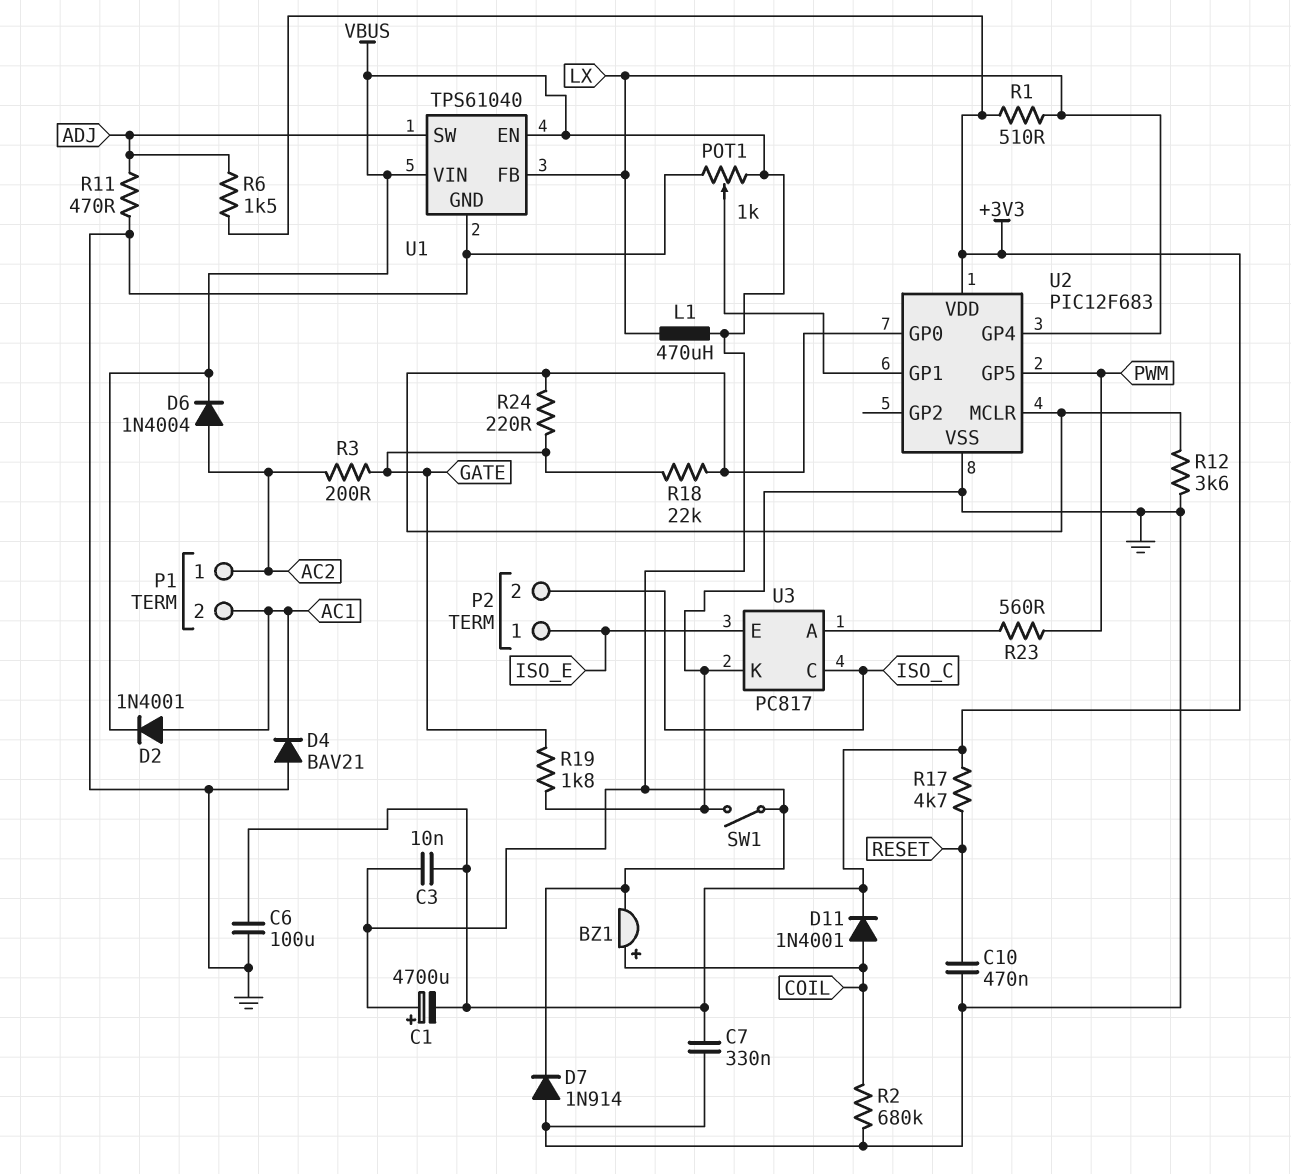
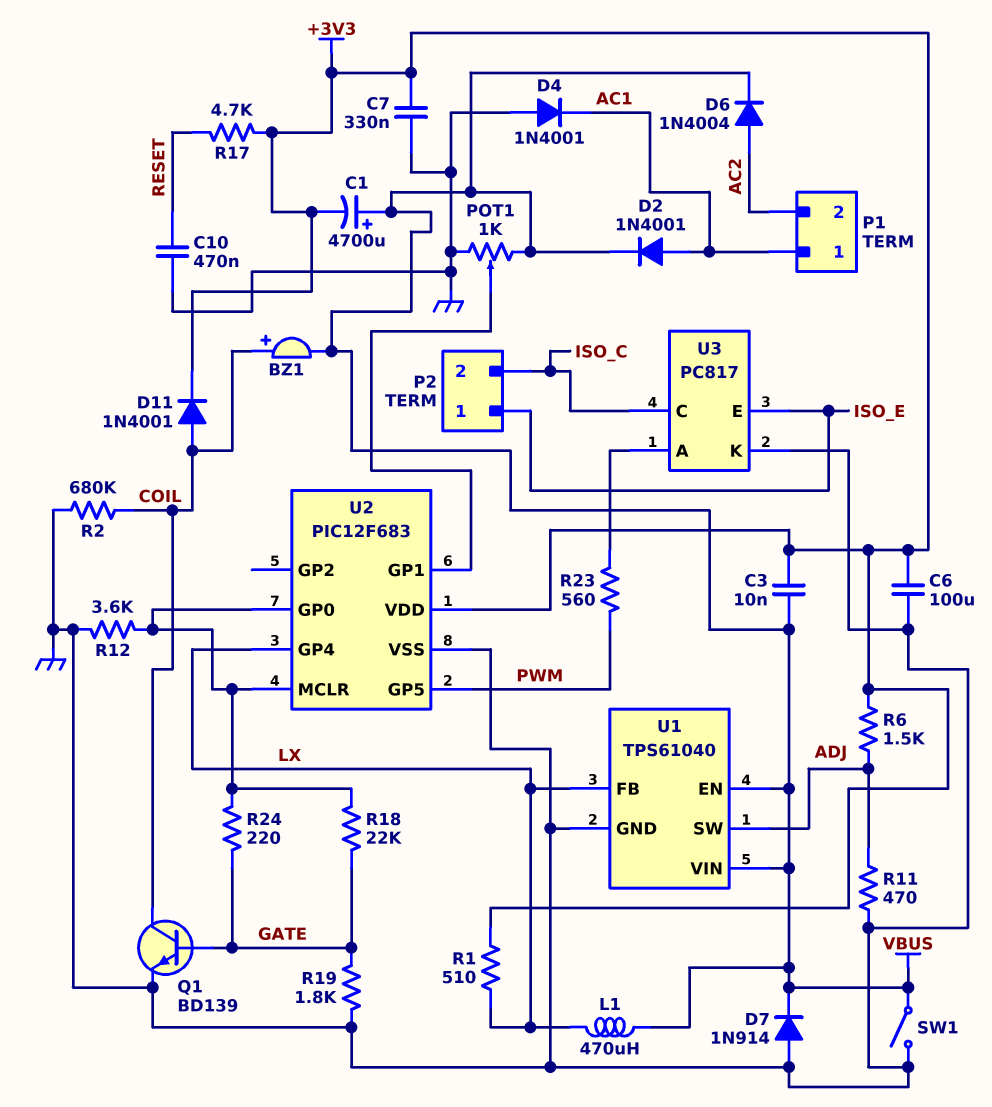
D4: diode BAV21 (A GND, K AC1) -> diode 1N4001 (A GND, K AC1)
P1 pin 1: AC2 -> AC1
P1 pin 2: AC1 -> AC2
Q1: none -> NPN BD139 (B GATE, C COIL, E GND)
R3: 200 (AC2, GATE) -> none

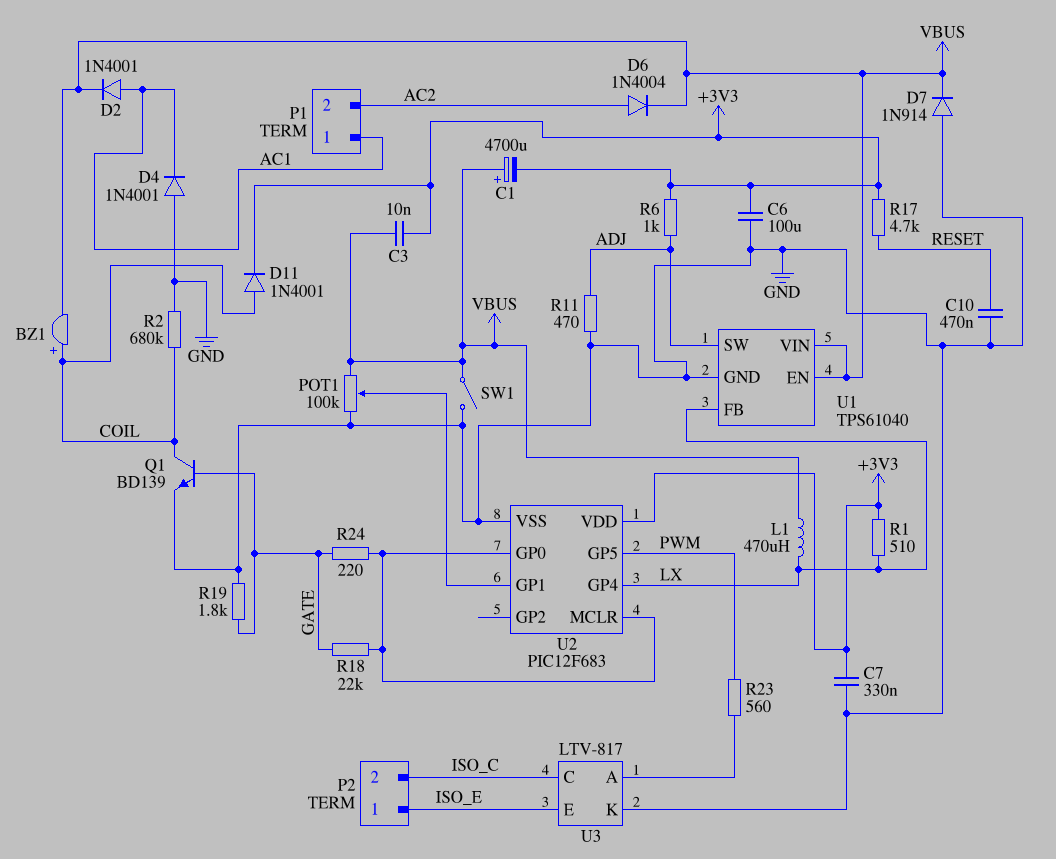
POT1: 1k (GND, VBUS, wiper U2/GP1) -> 100k (GND, VBUS, wiper U2/GP1)
R6: 1.5k (+3V3, ADJ) -> 1k (+3V3, ADJ)
R12: 3.6k (GND, U2/GP0) -> none
U3: PC817 -> LTV-817

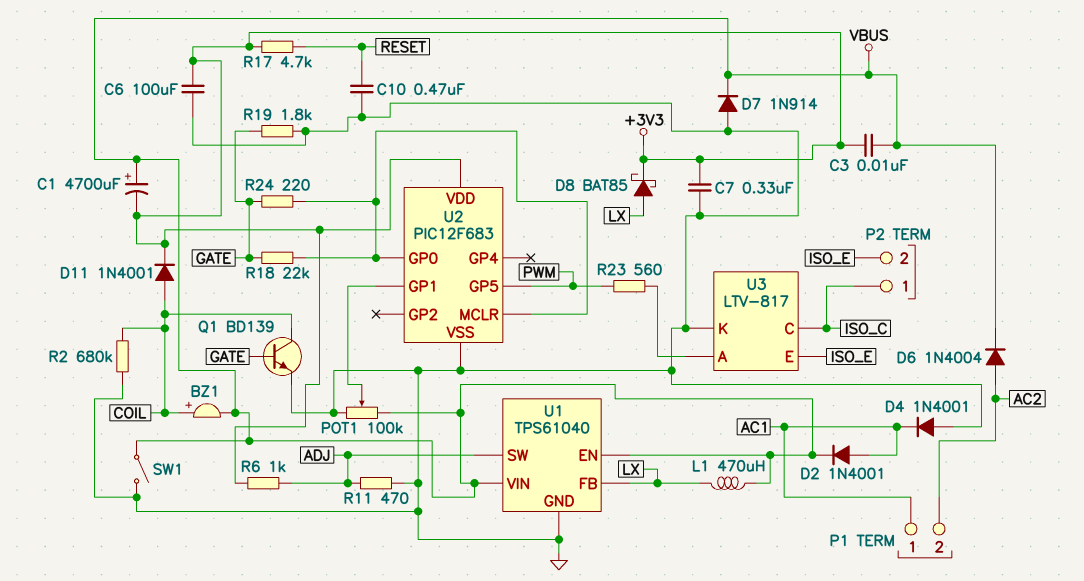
D8: none -> schottky BAT85 (A LX, K +3V3)
P2 pin 1: ISO_E -> ISO_C
P2 pin 2: ISO_C -> ISO_E
R1: 510 (+3V3, LX) -> none
U2 pin GP4: LX -> none

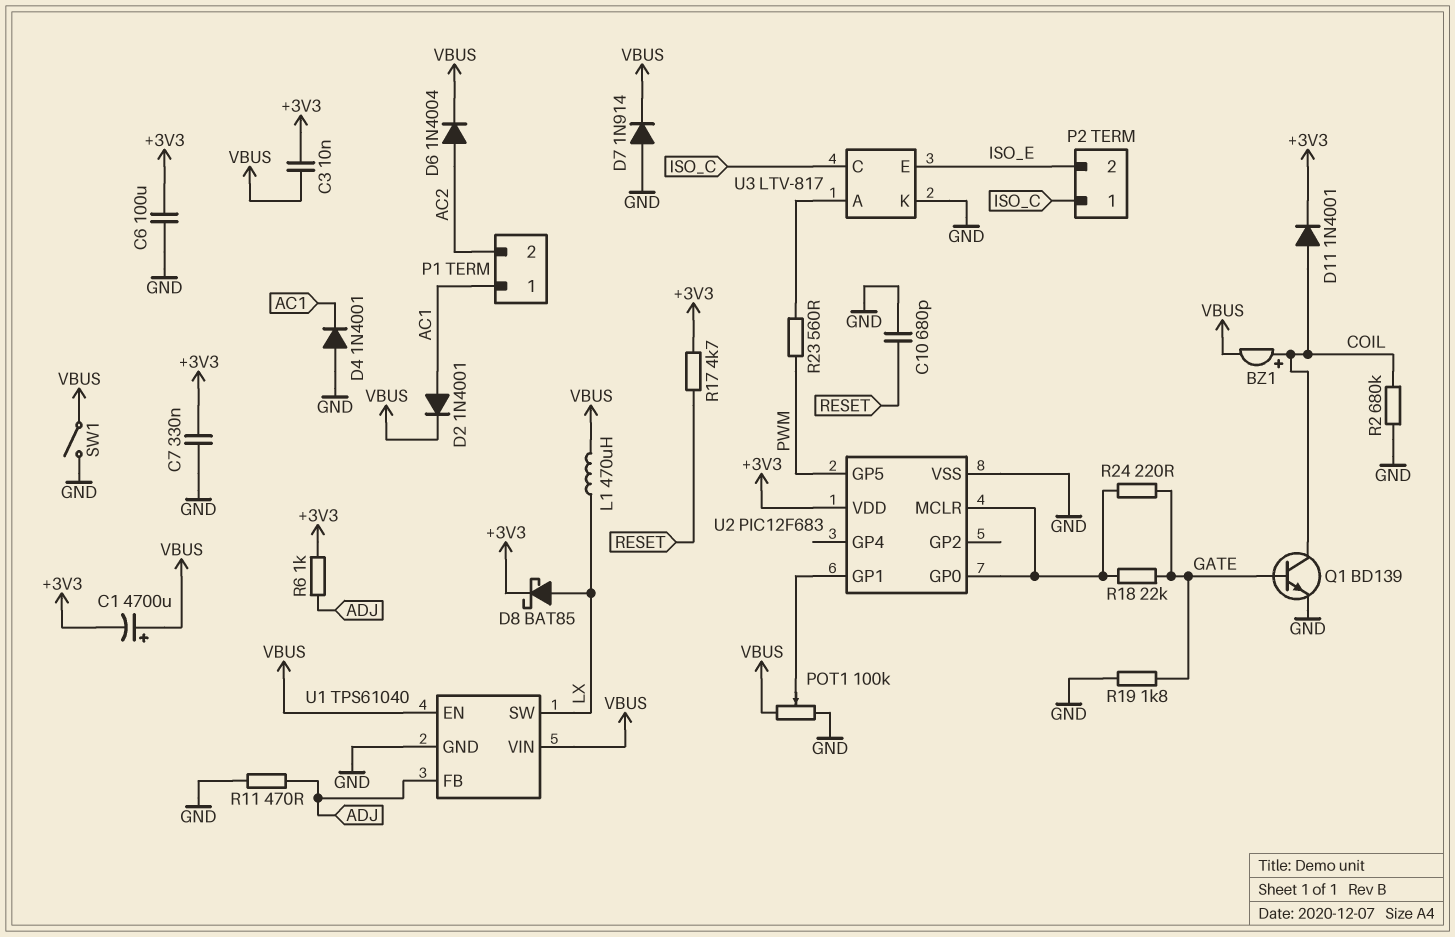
C10: 470nF (GND, RESET) -> 680pF (GND, RESET)
U1 pin FB: LX -> ADJ
U1 pin SW: ADJ -> LX

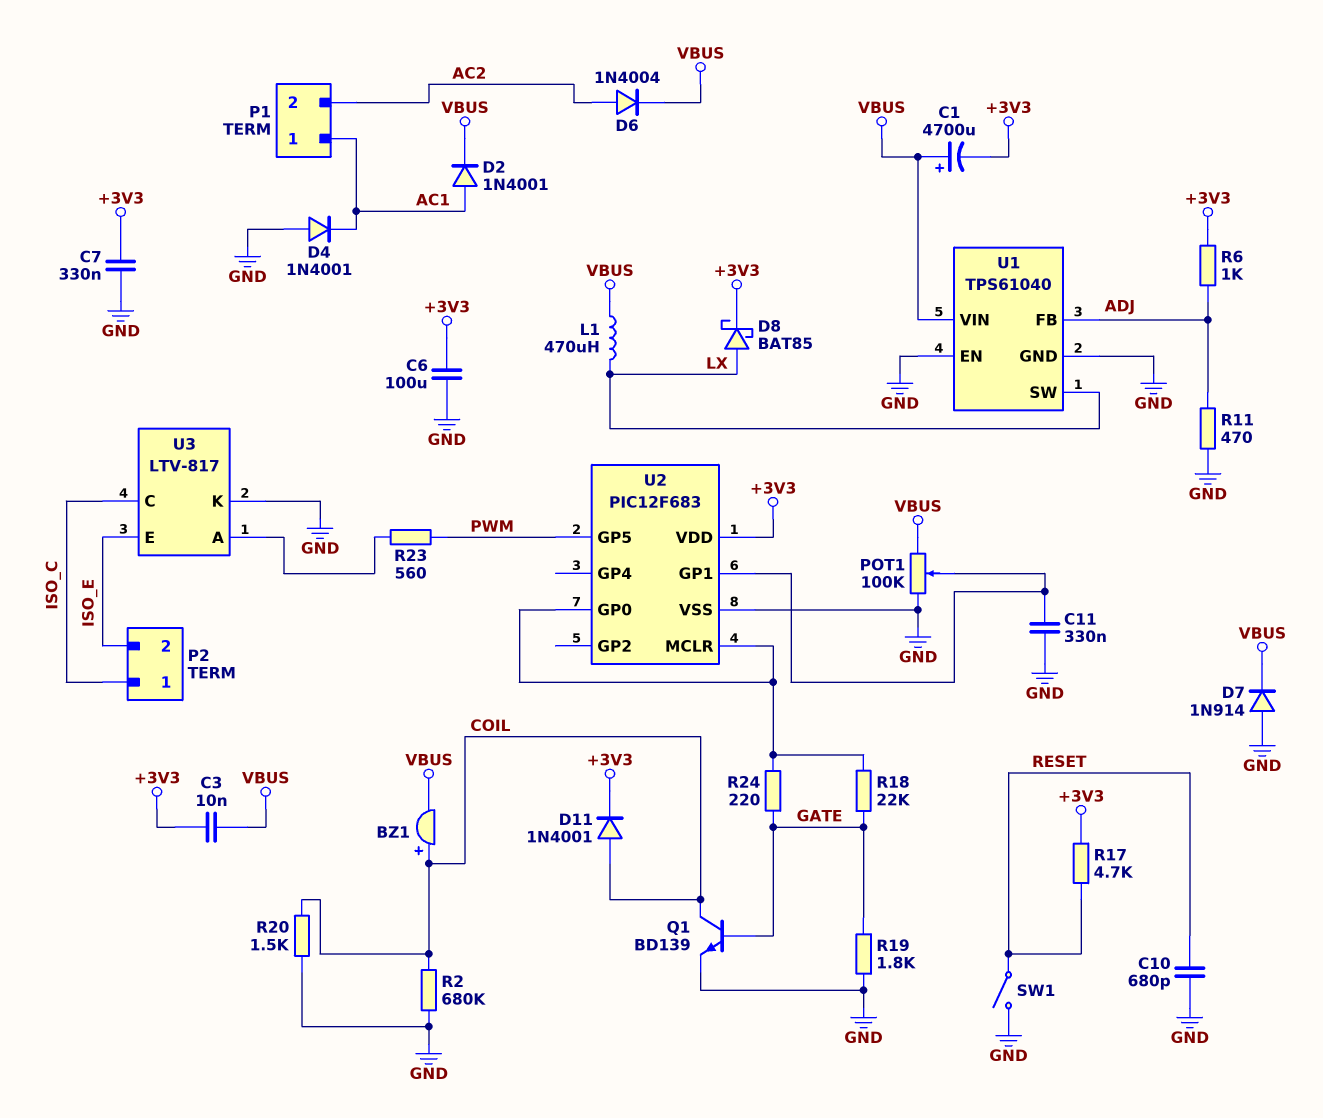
C11: none -> 330nF (GND, U2/GP1)
R20: none -> 1.5k (COIL, GND)
SW1: switch (GND, VBUS) -> switch (GND, RESET)
U1 pin EN: VBUS -> GND

